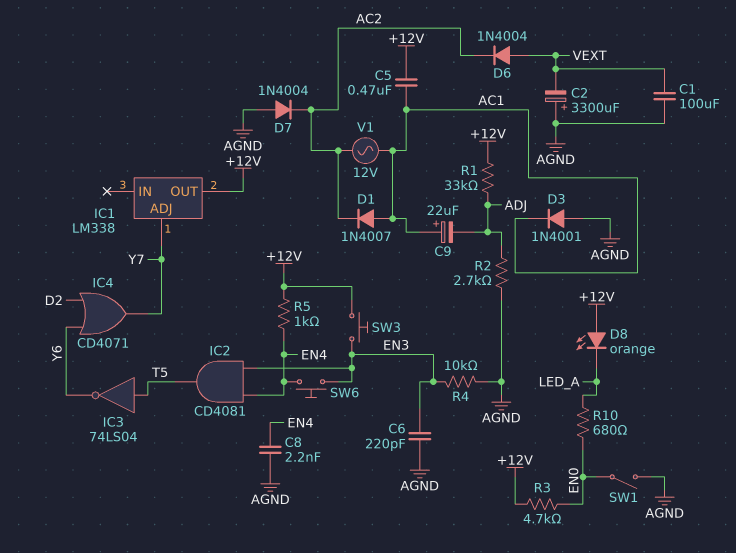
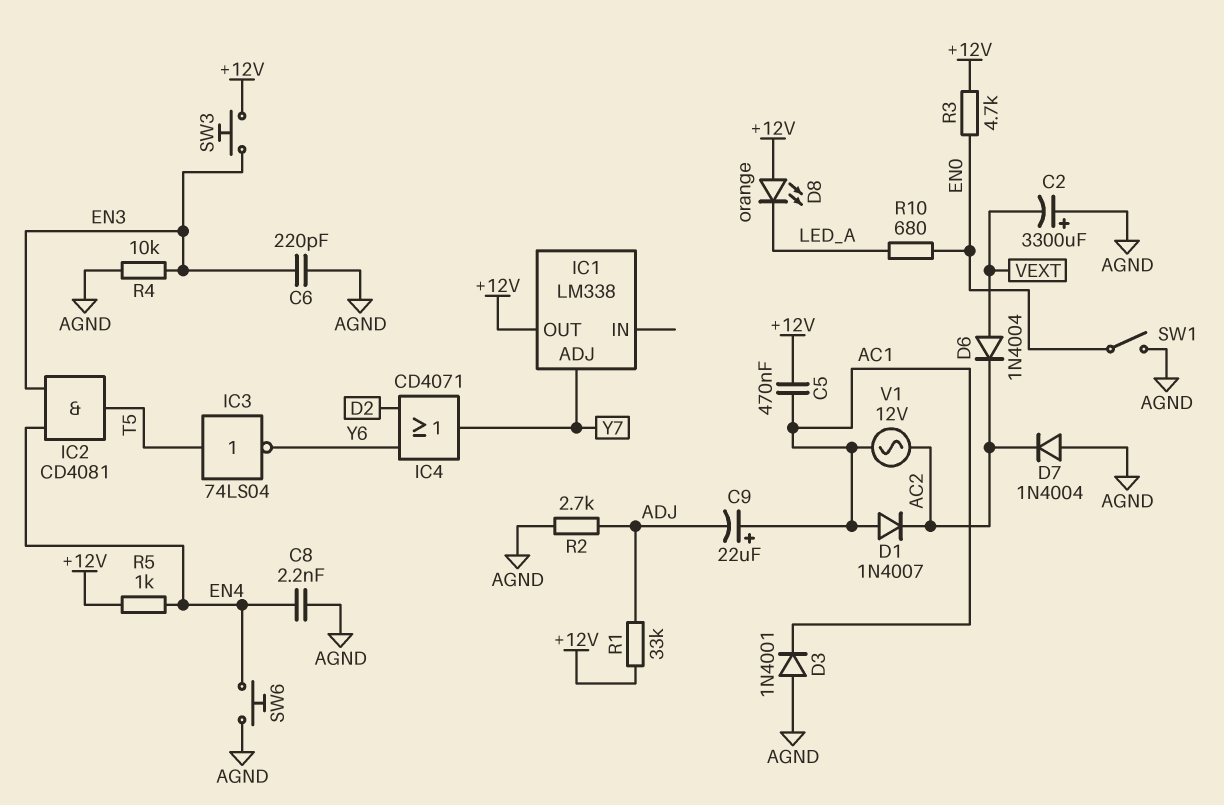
C1: 100uF (AGND, VEXT) -> none
SW6: button (EN3, EN4) -> button (AGND, EN4)

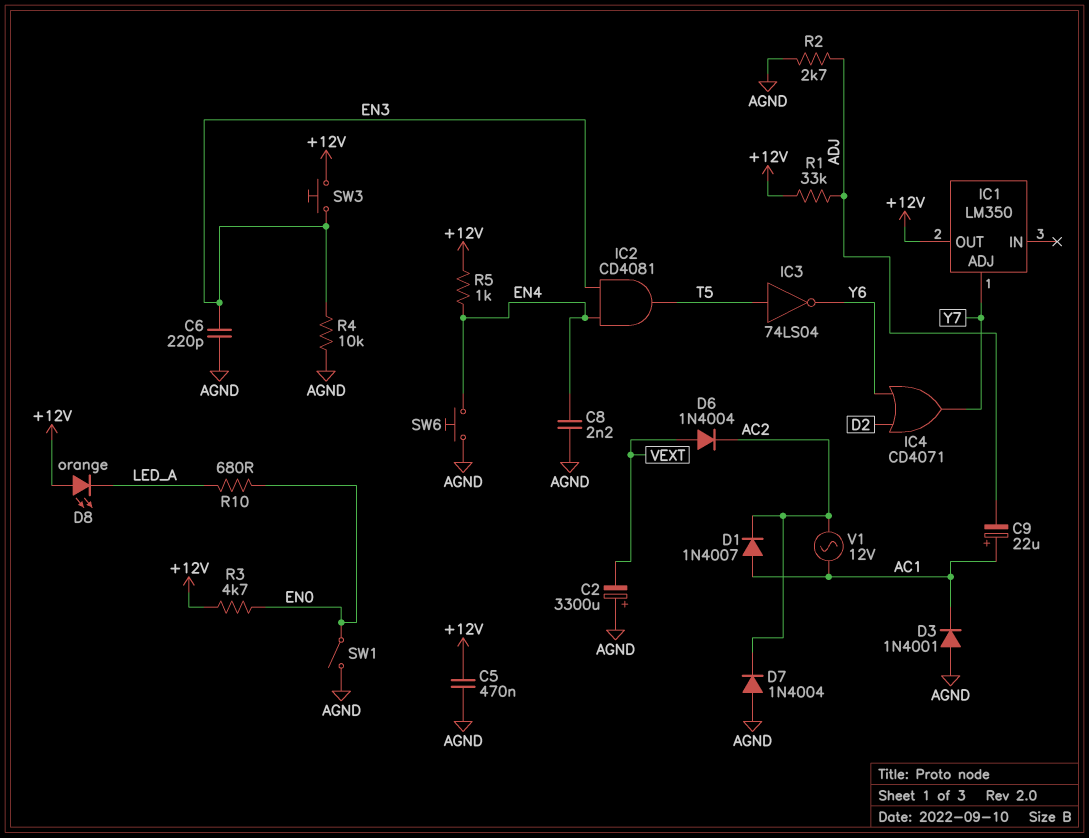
C5: 470nF (+12V, AC1) -> 470nF (+12V, AGND)
IC1: LM338 -> LM350

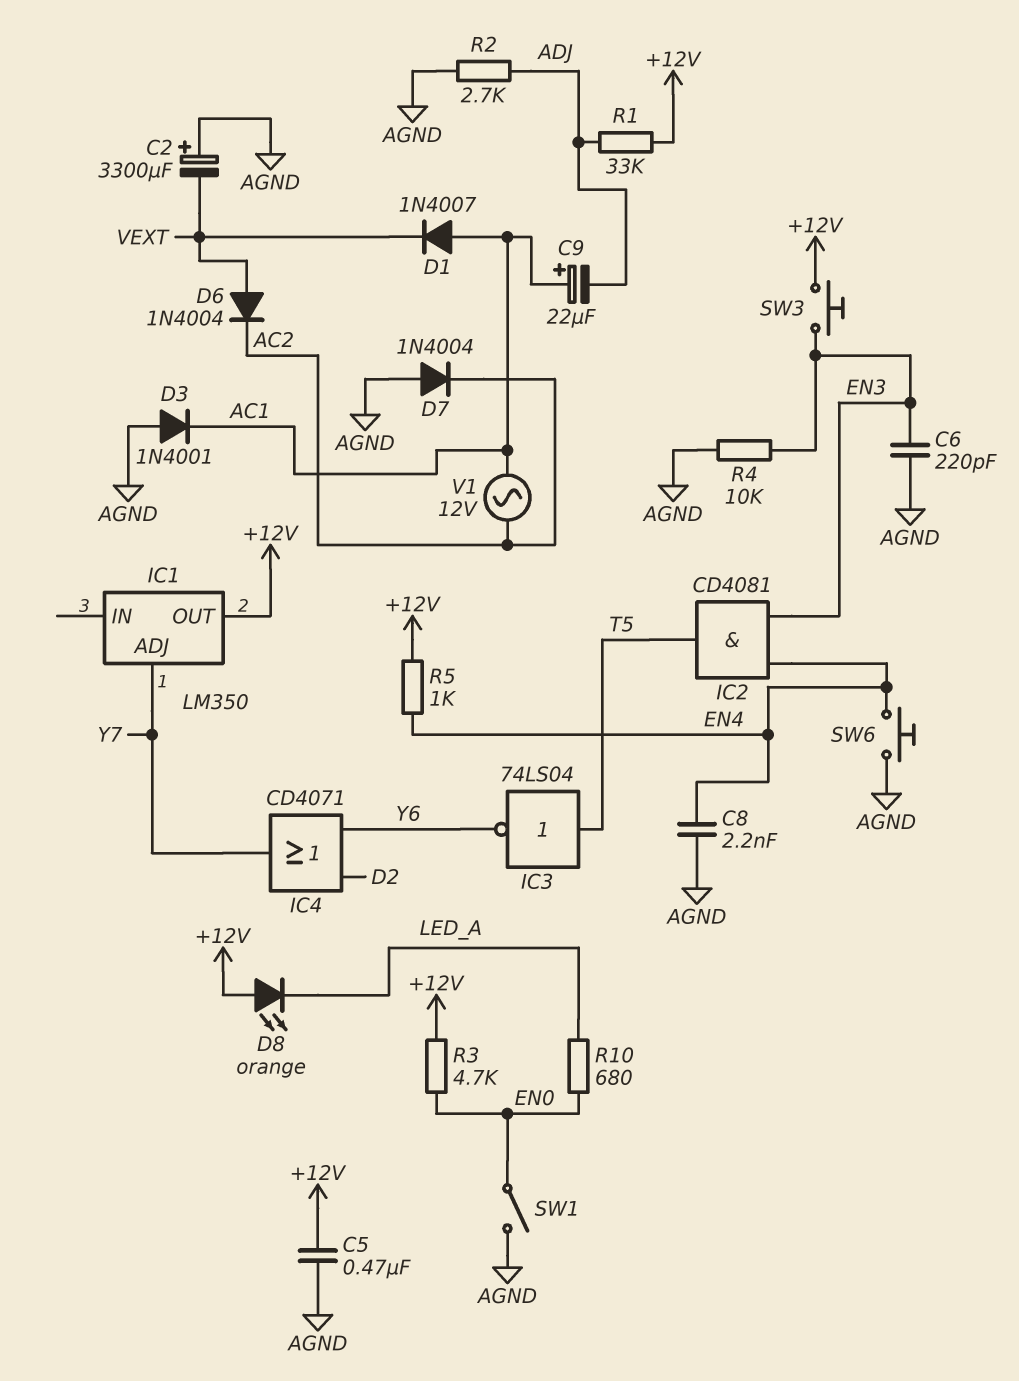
D1: diode 1N4007 (A AC1, K AC2) -> diode 1N4007 (A AC1, K VEXT)

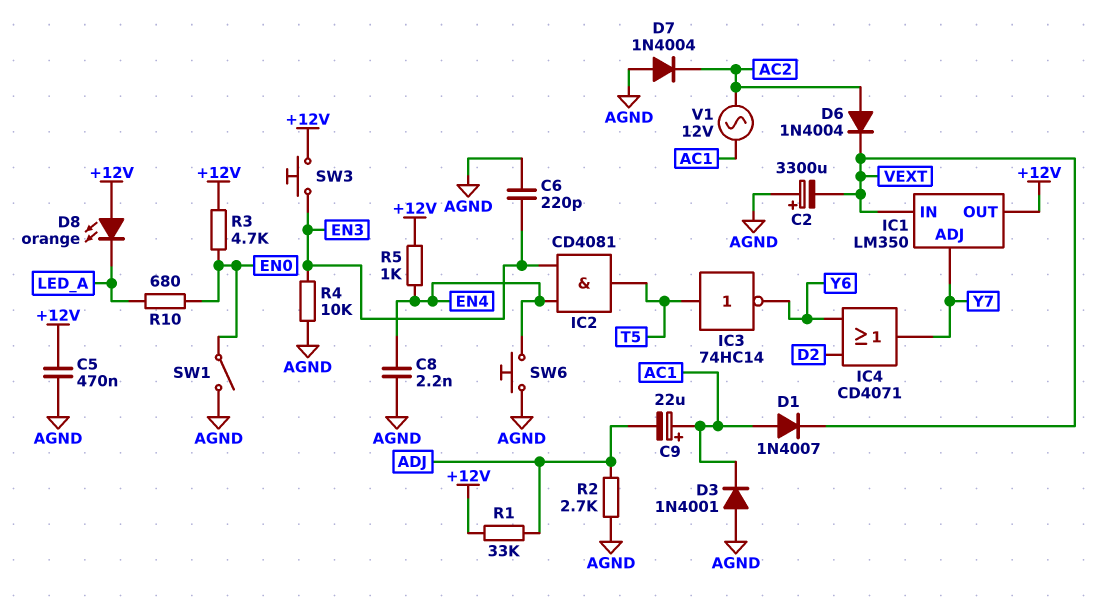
D6: diode 1N4004 (A VEXT, K AC2) -> diode 1N4004 (A AC2, K VEXT)
IC1 pin IN: none -> VEXT
IC3: NOT 74LS04 (in T5, out Y6) -> NOT 74HC14 (in T5, out Y6)

